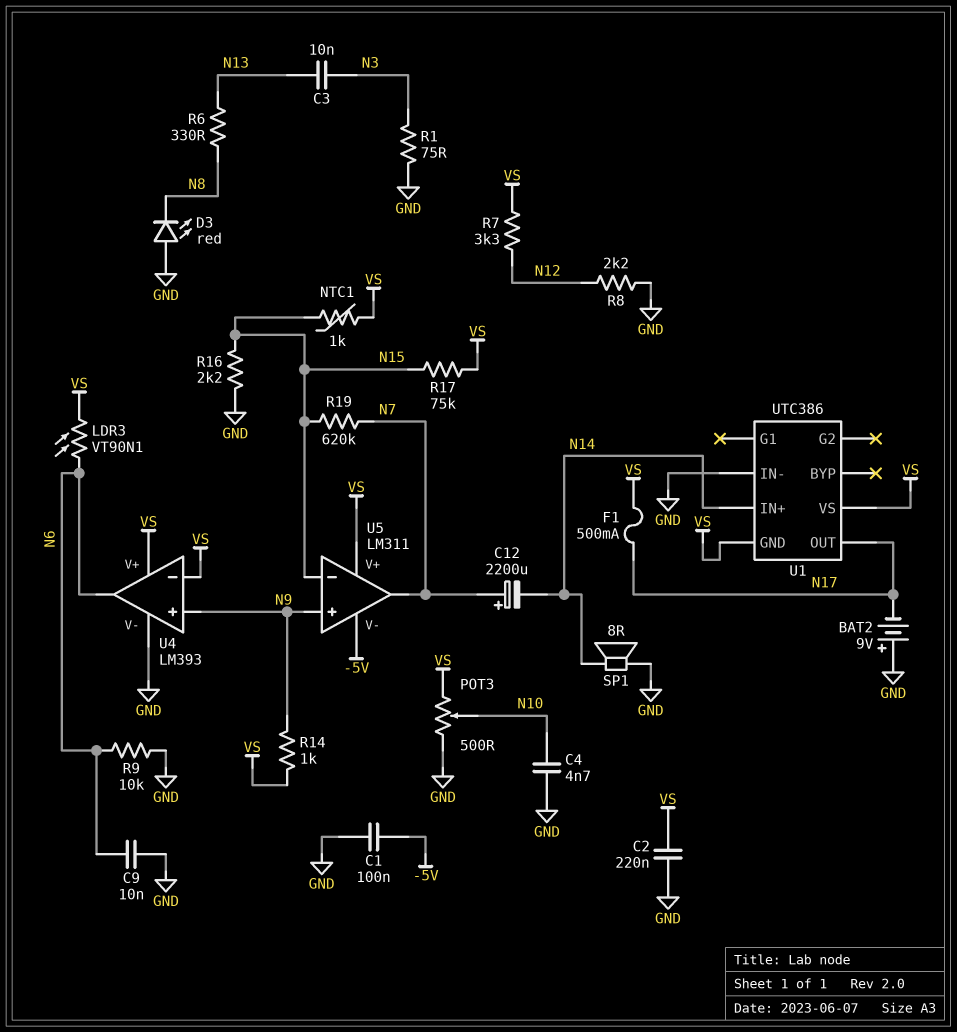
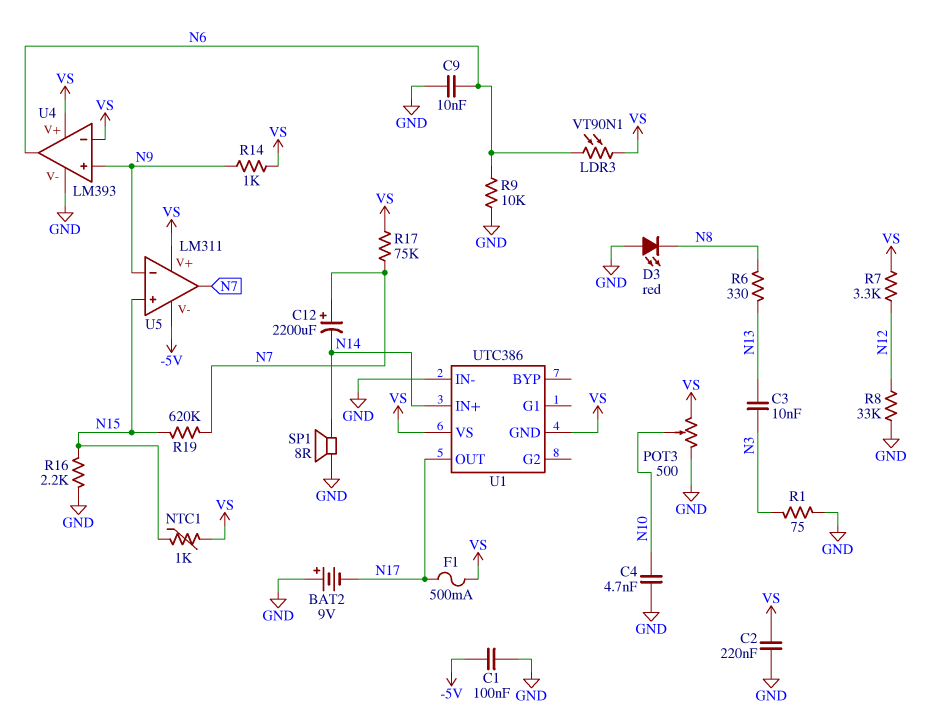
R8: 2.2k (GND, N12) -> 33k (GND, N12)
R17: 75k (N15, VS) -> 75k (N7, VS)
U5 pin in+: N9 -> N15
U5 pin in-: N15 -> N9

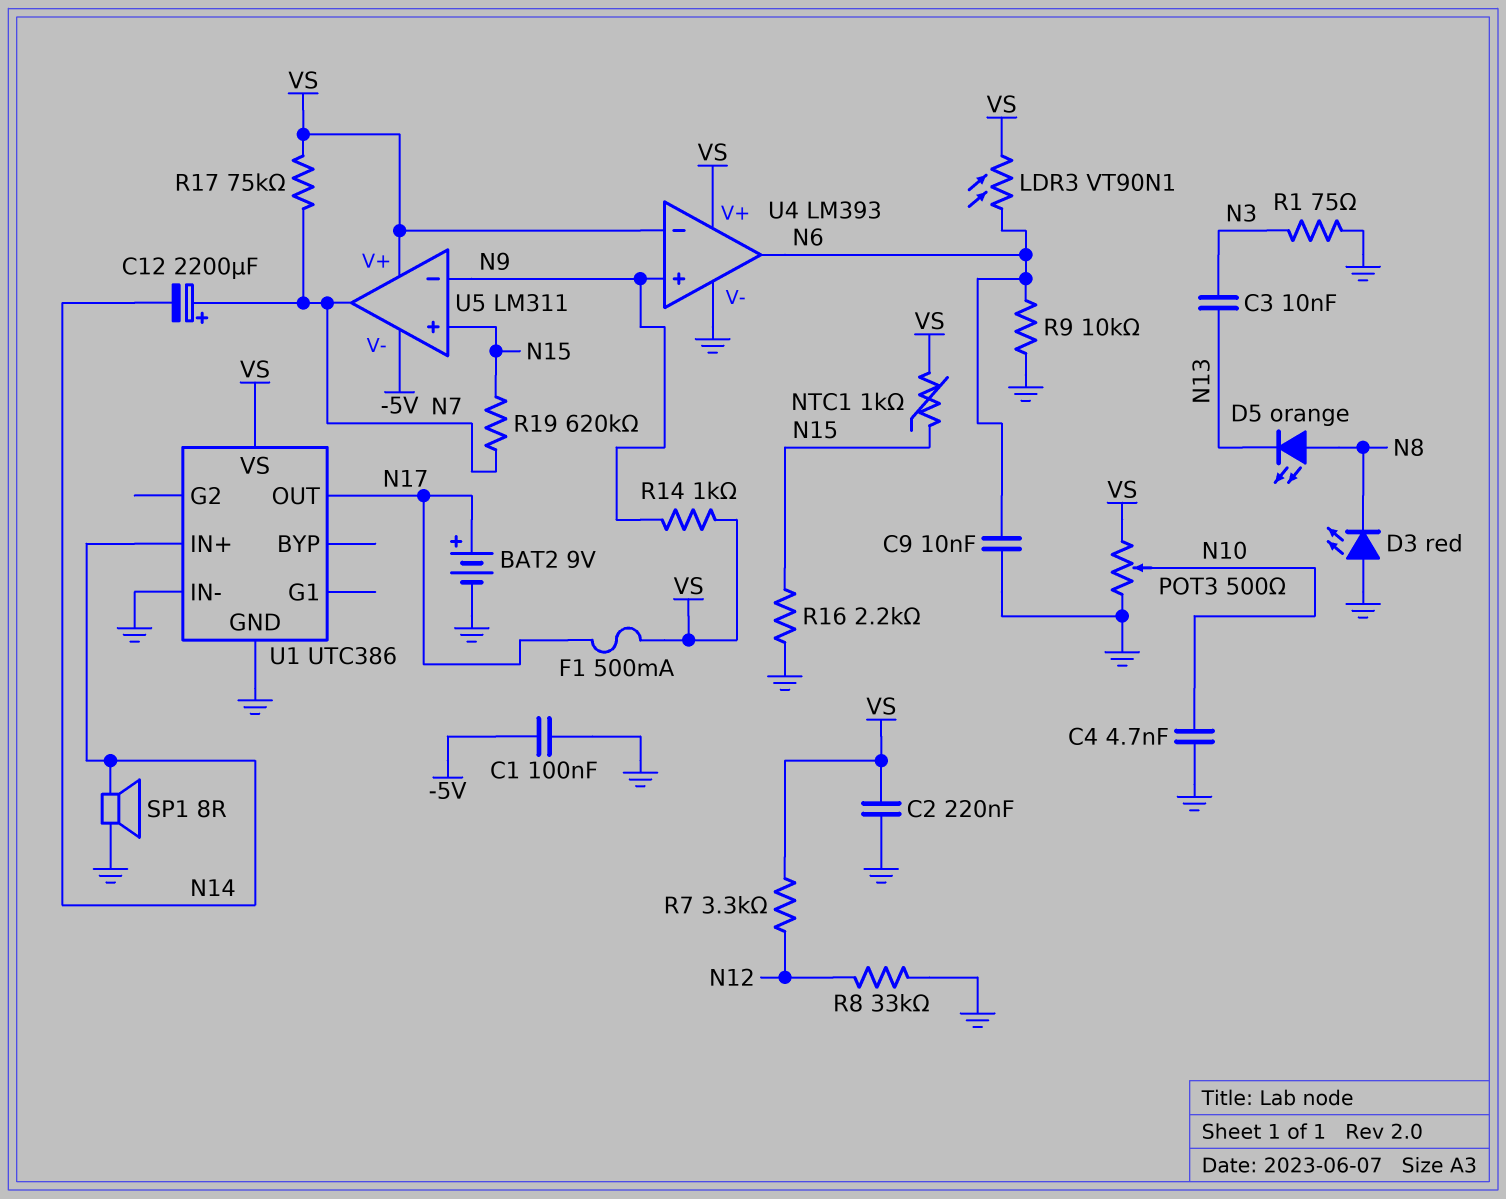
BAT2: 9V (plus GND, minus N17) -> 9V (plus N17, minus GND)
D5: none -> LED orange (A N8, K N13)
R6: 330 (N8, N13) -> none
U1 pin GND: VS -> GND

